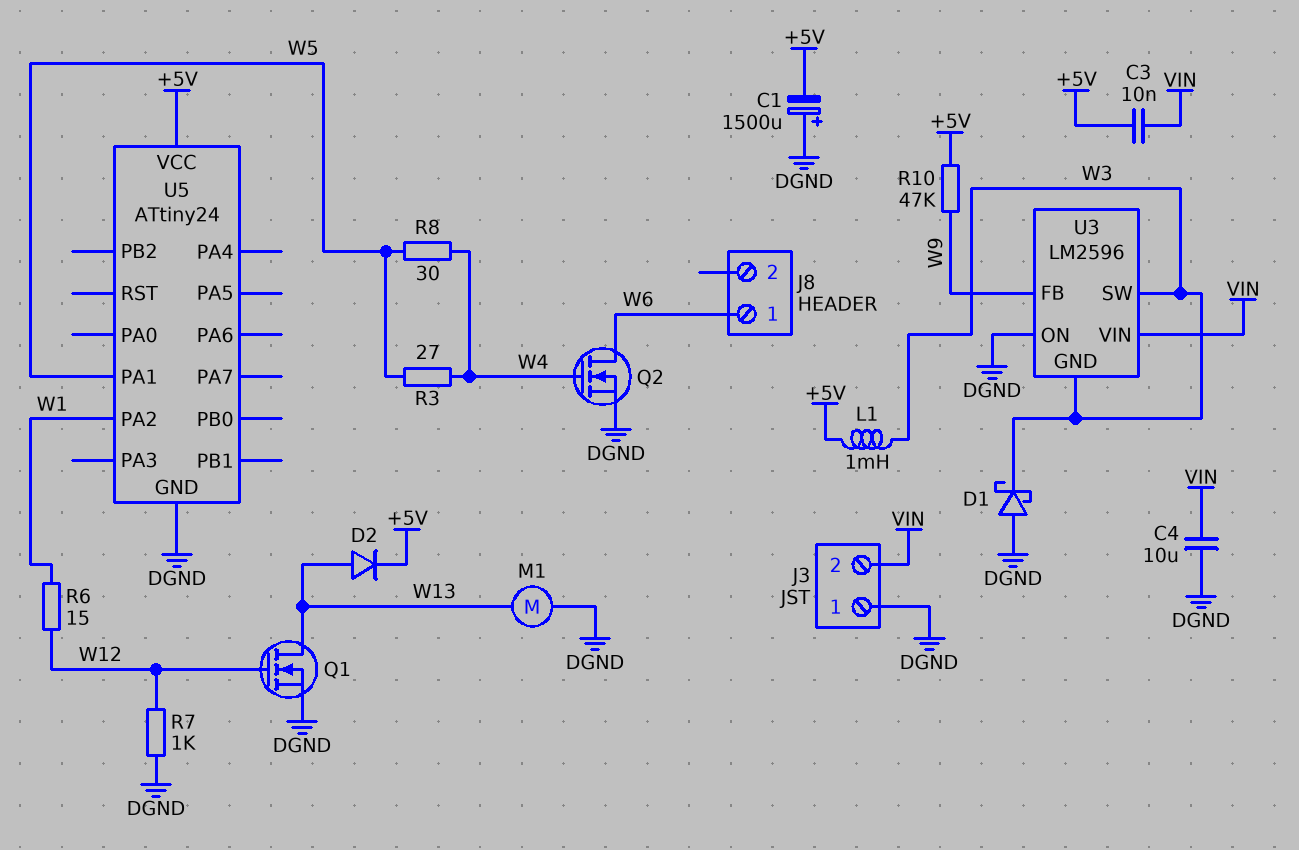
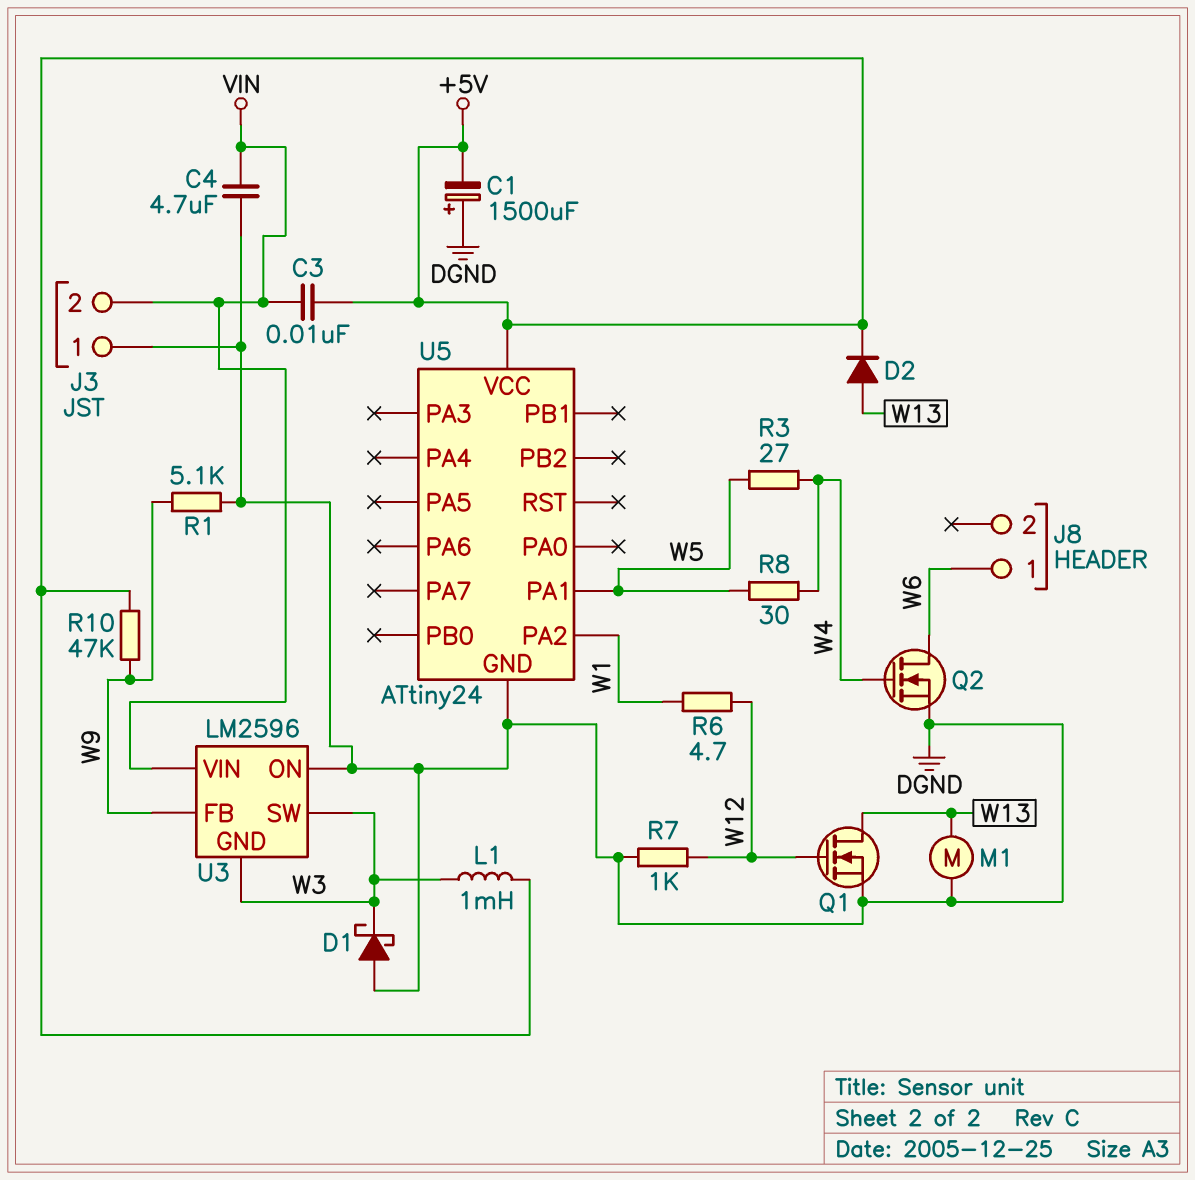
C4: 10uF (DGND, VIN) -> 4.7uF (DGND, VIN)
R1: none -> 5.1k (DGND, W9)
R6: 15 (W1, W12) -> 4.7 (W1, W12)

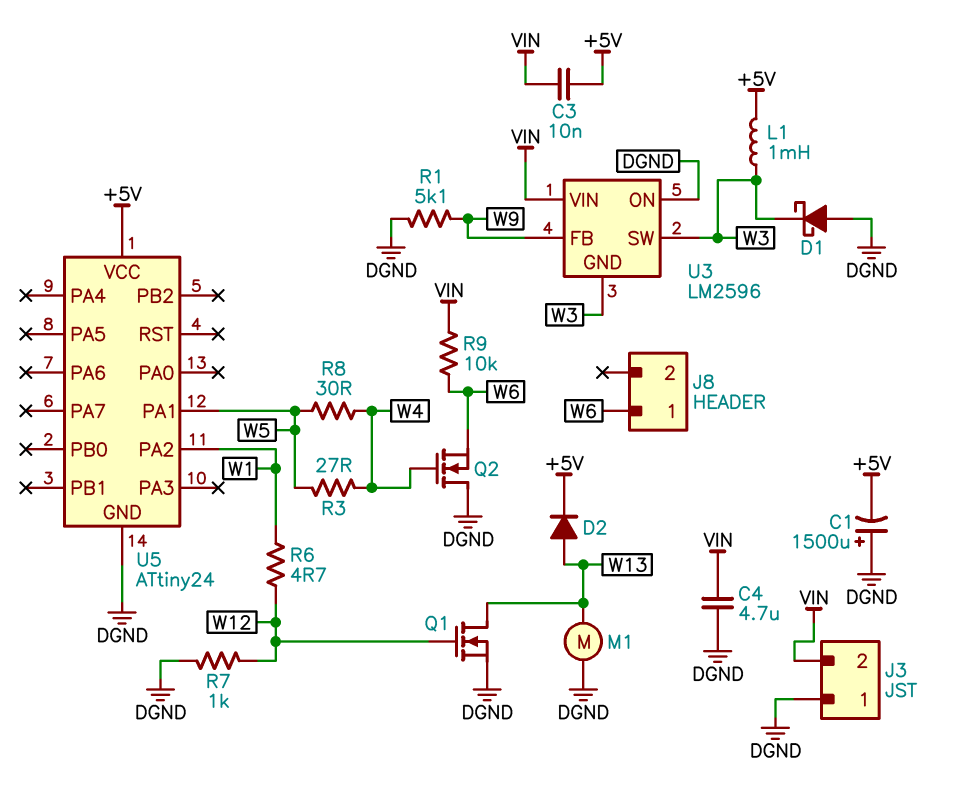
Q2: NMOS (G W4, D W6, S DGND) -> NMOS (G W4, D DGND, S W6)
R9: none -> 10k (VIN, W6)
R10: 47k (+5V, W9) -> none

